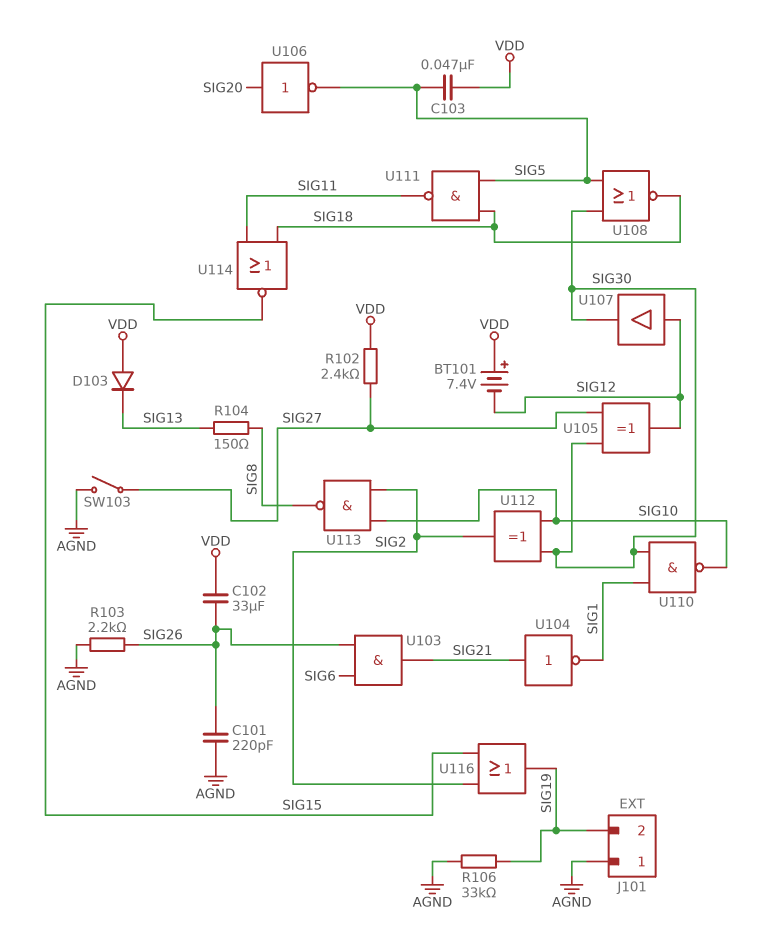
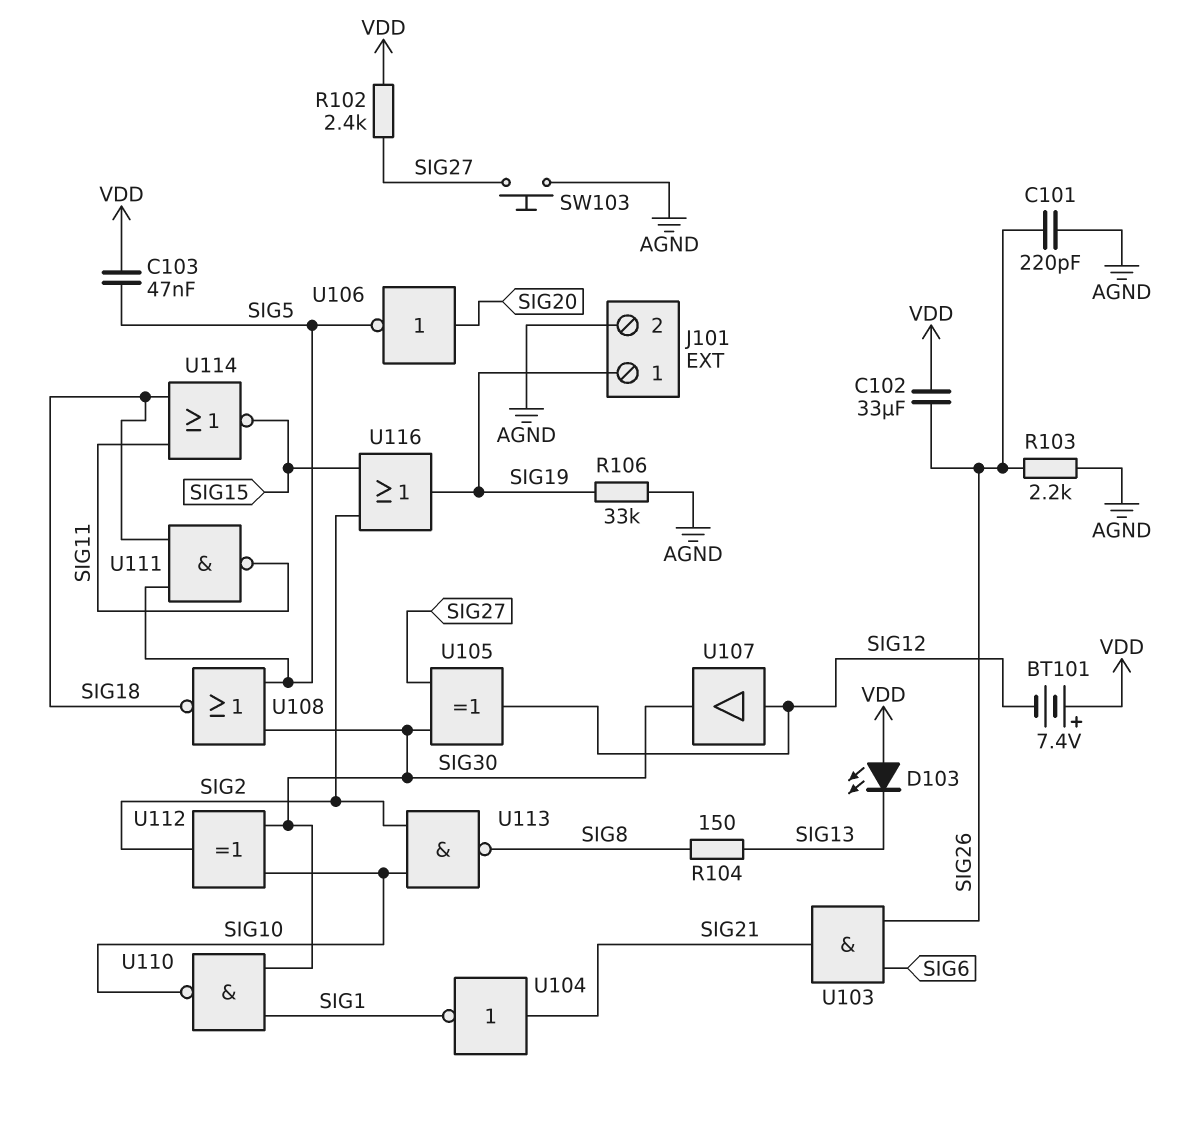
D103: diode (A VDD, K SIG13) -> LED (A VDD, K SIG13)
J101 pin 1: AGND -> SIG19
J101 pin 2: SIG19 -> AGND
SW103: switch (AGND, SIG27) -> button (AGND, SIG27)

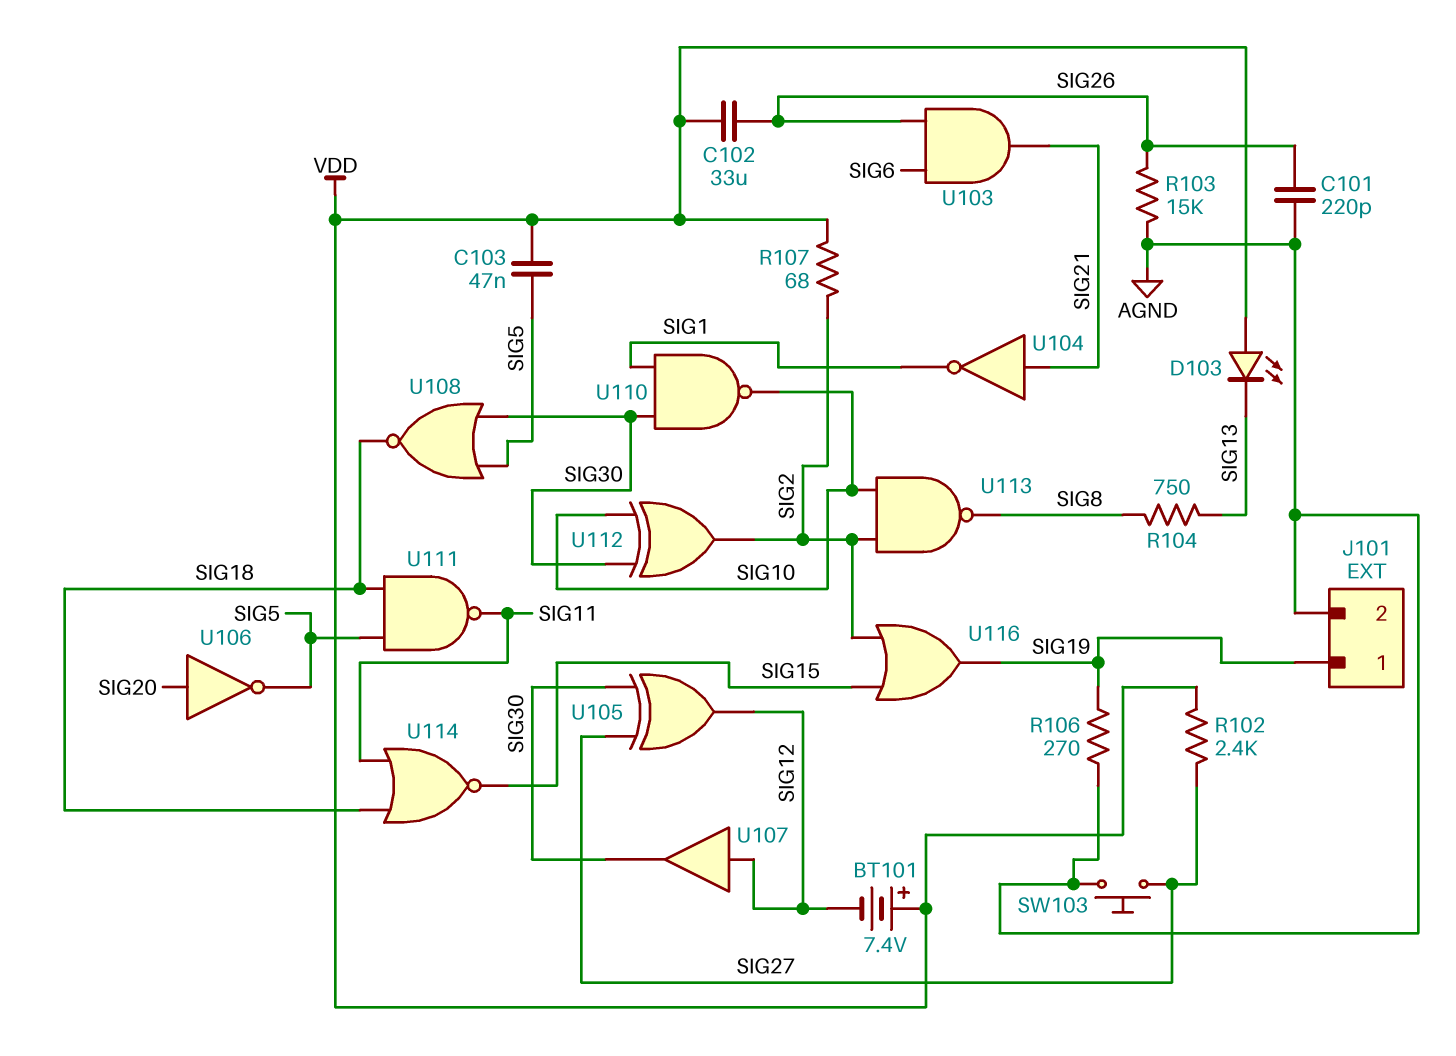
R103: 2.2k (AGND, SIG26) -> 15k (AGND, SIG26)
R104: 150 (SIG8, SIG13) -> 750 (SIG8, SIG13)
R106: 33k (AGND, SIG19) -> 270 (AGND, SIG19)
R107: none -> 68 (SIG2, VDD)

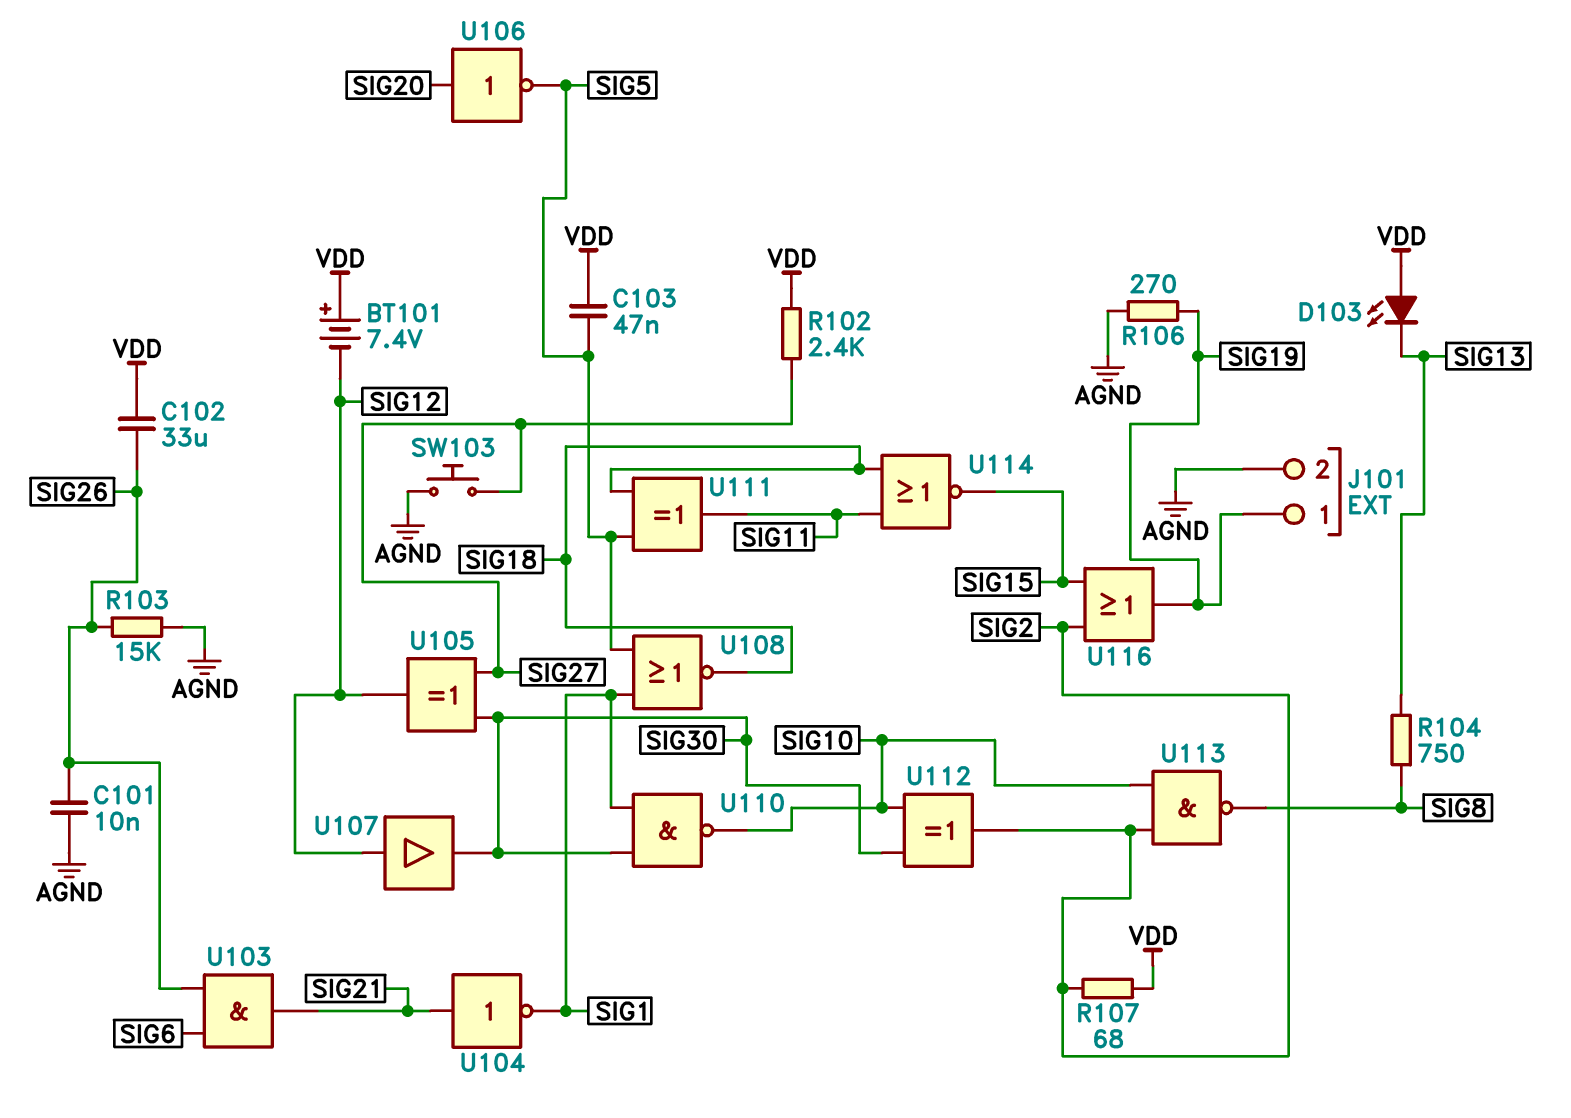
C101: 220pF (AGND, SIG26) -> 10nF (AGND, SIG26)
U108: NOR (in SIG5, in SIG30, out SIG18) -> NOR (in SIG1, in SIG5, out SIG18)
U111: NAND (in SIG5, in SIG18, out SIG11) -> XOR (in SIG5, in SIG18, out SIG11)

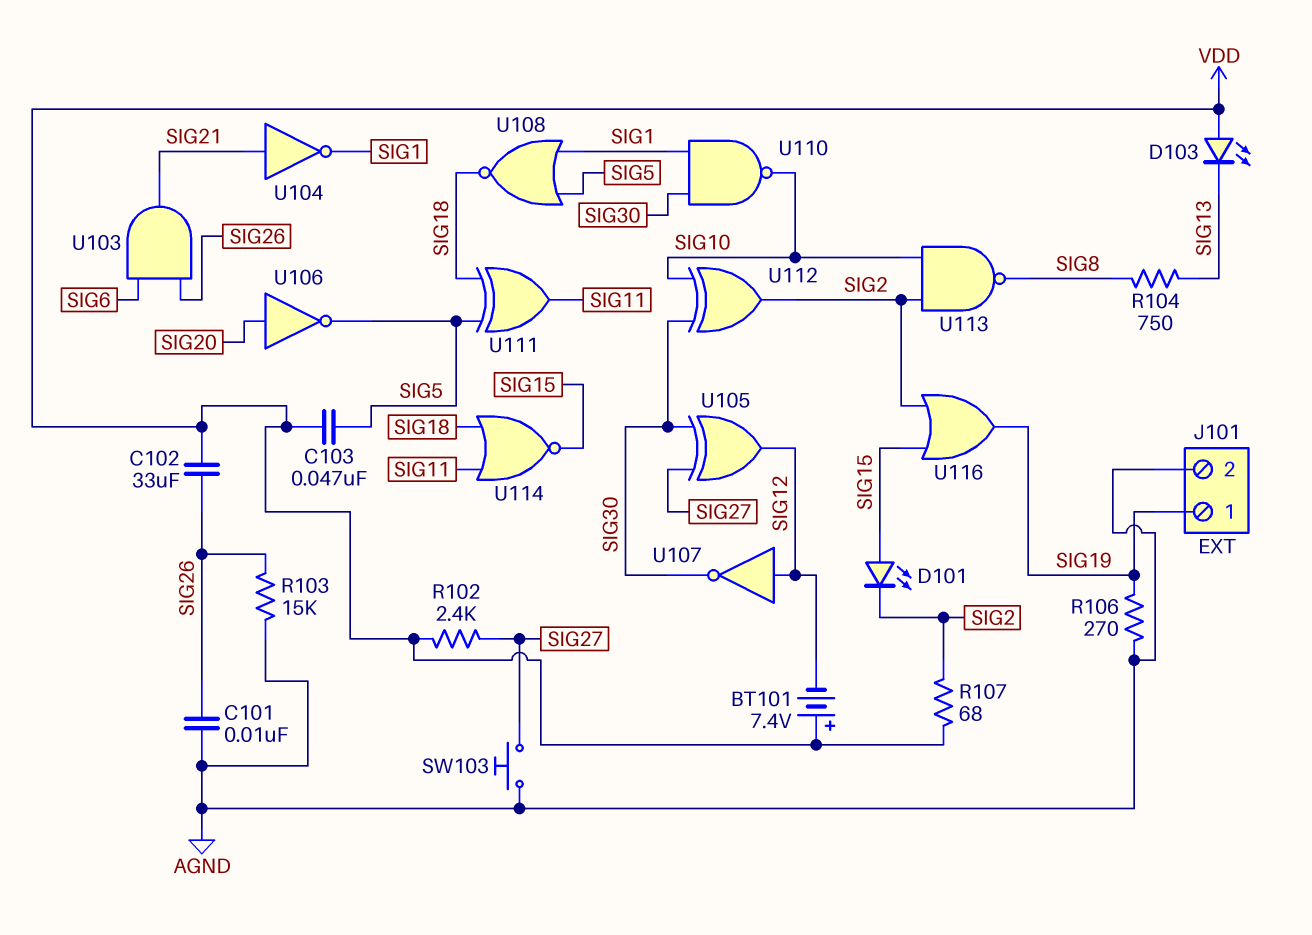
D101: none -> LED (A SIG15, K SIG2)
U107: buffer (in SIG12, out SIG30) -> NOT (in SIG12, out SIG30)

